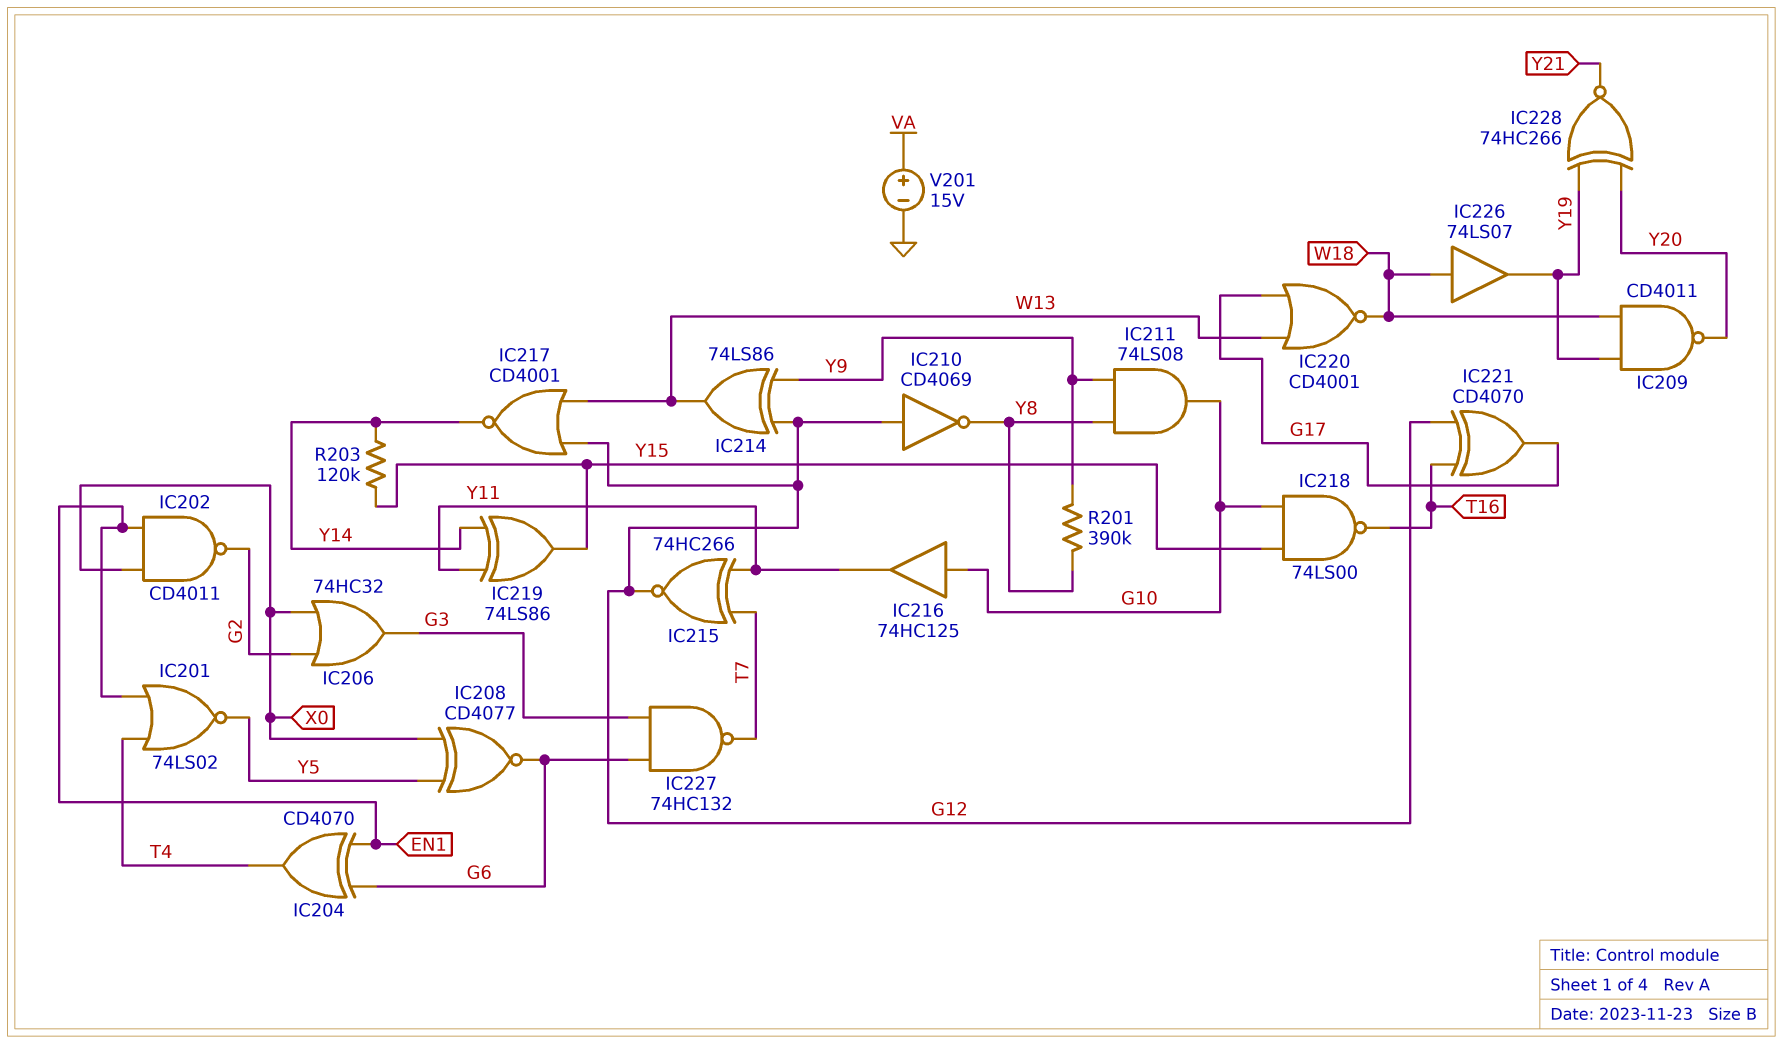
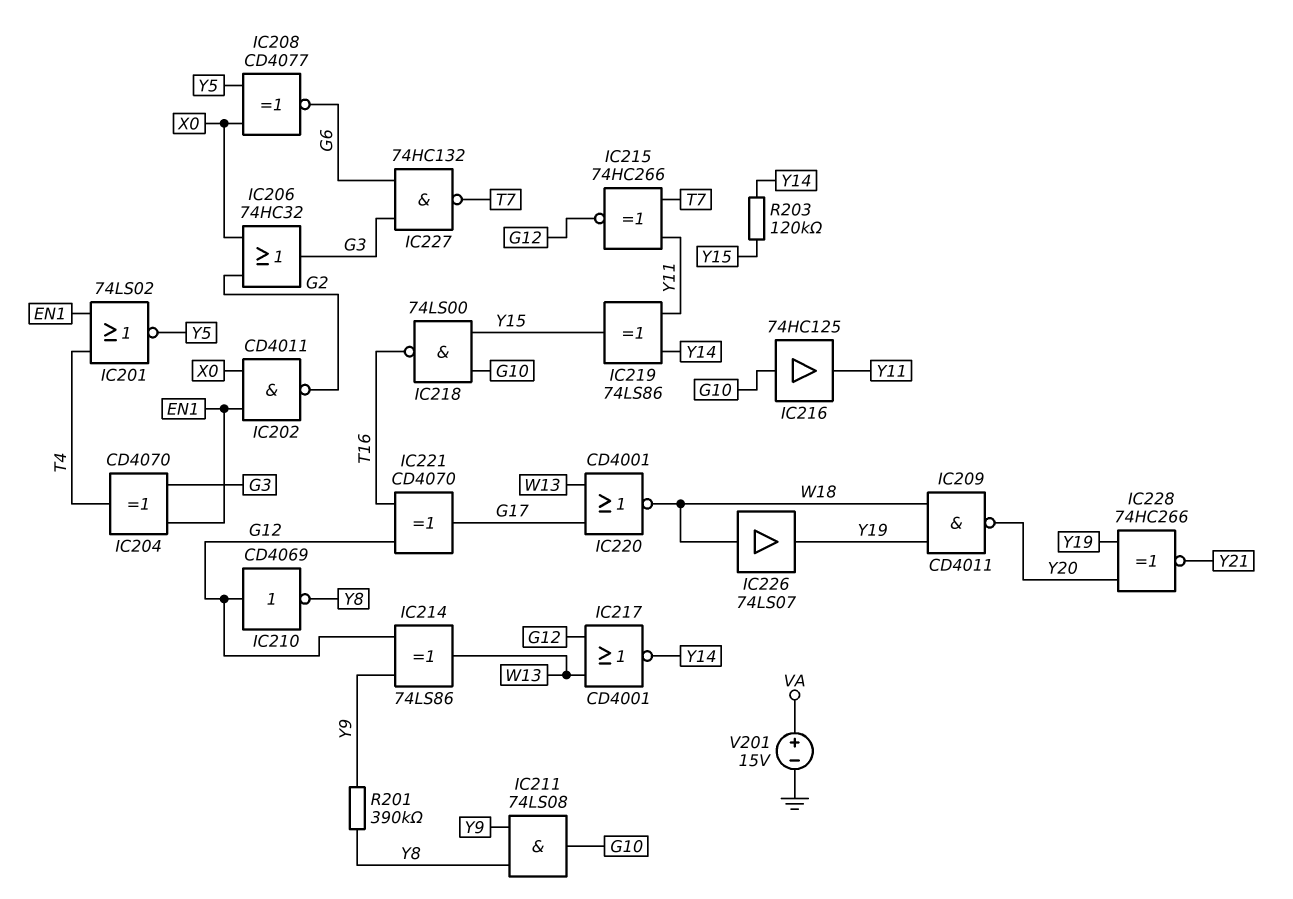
IC204: XOR CD4070 (in EN1, in G6, out T4) -> XOR CD4070 (in EN1, in G3, out T4)

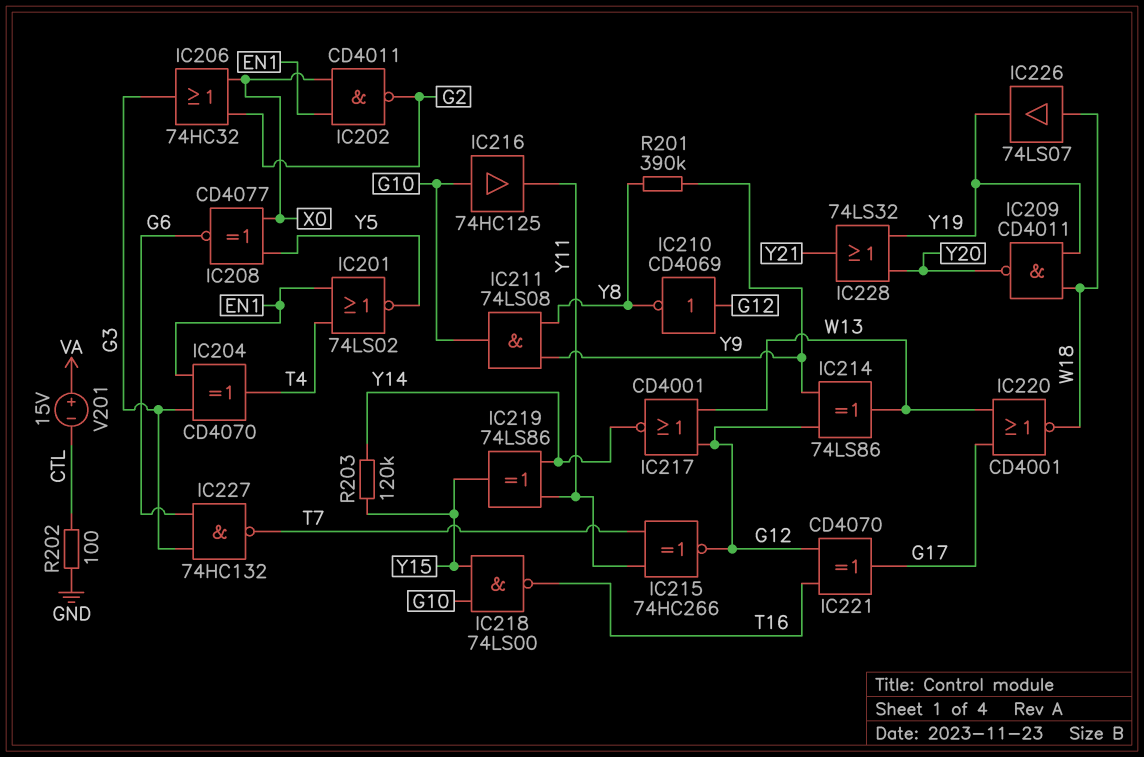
IC228: XNOR 74HC266 (in Y19, in Y20, out Y21) -> OR 74LS32 (in Y19, in Y20, out Y21)
R202: none -> 100 (CTL, GND)
V201: 15V (plus VA, minus GND) -> 15V (plus VA, minus CTL)

